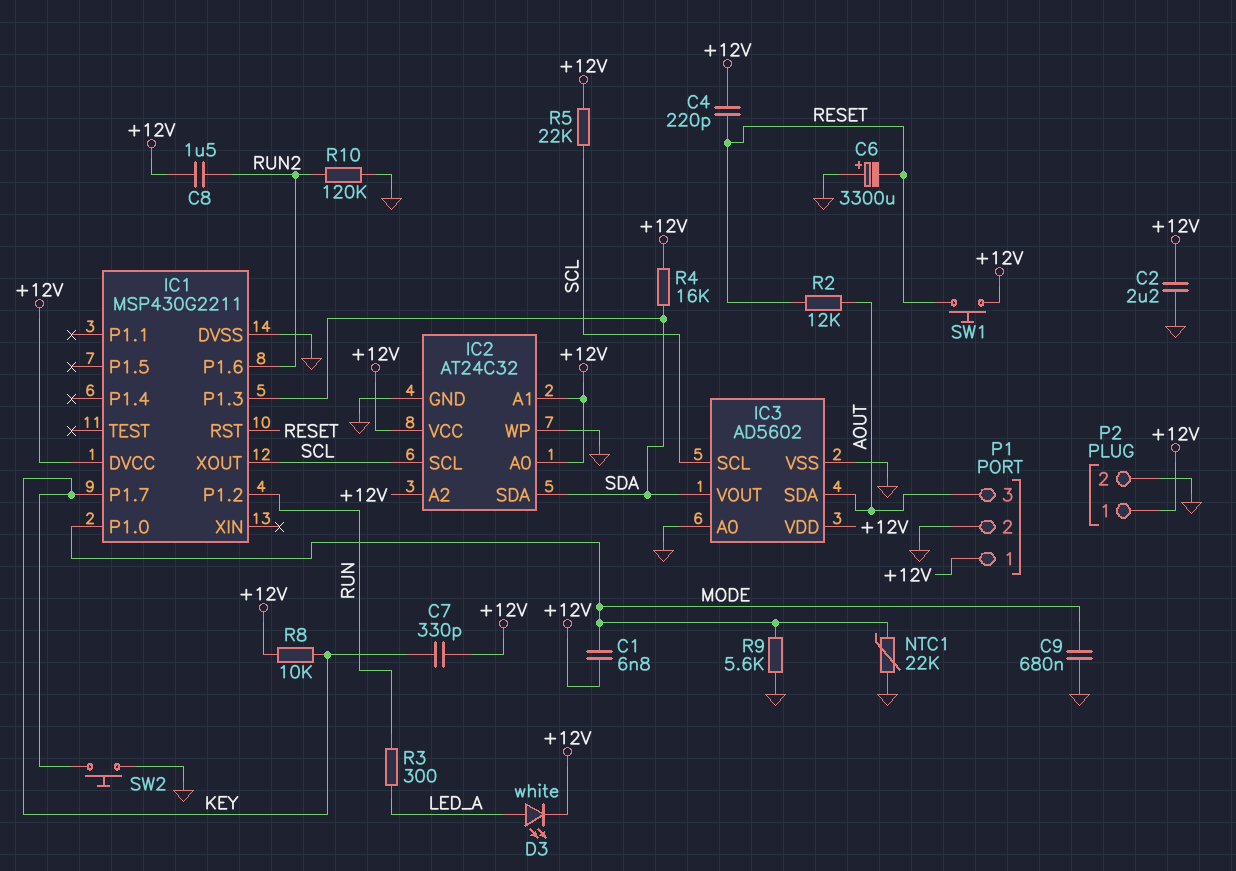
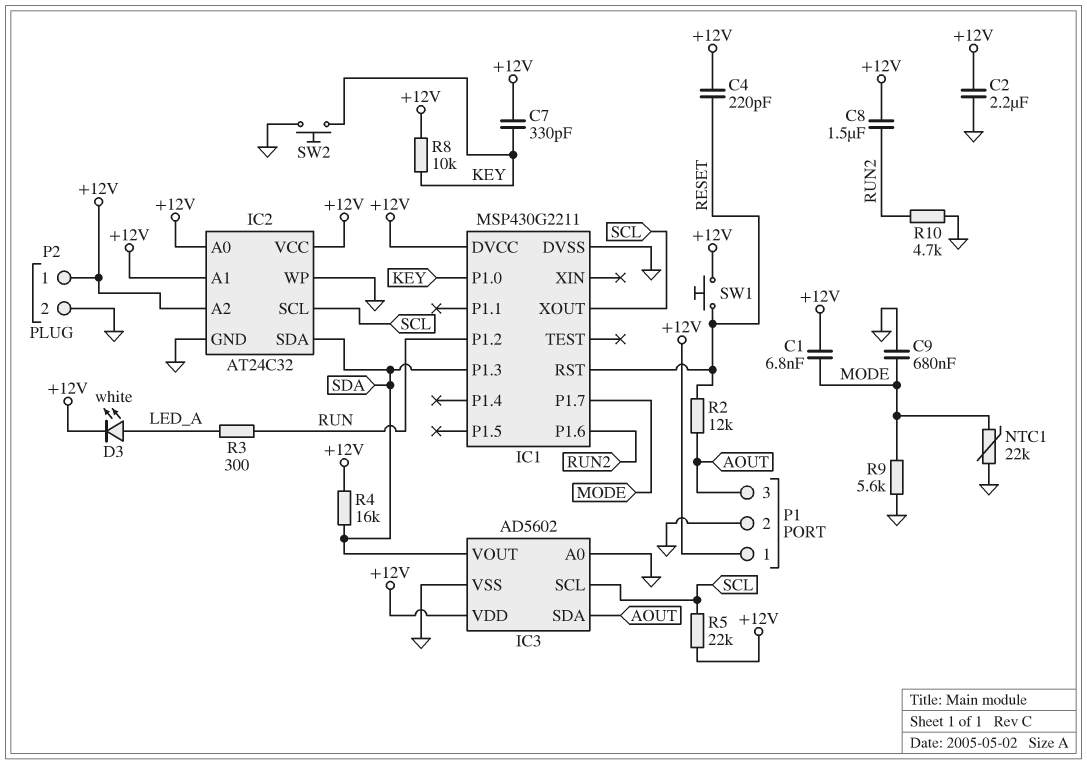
C6: 3300uF (plus GND, minus RESET) -> none
IC1 pin P1.0: MODE -> KEY
IC1 pin P1.7: KEY -> MODE
R10: 120k (GND, RUN2) -> 4.7k (GND, RUN2)

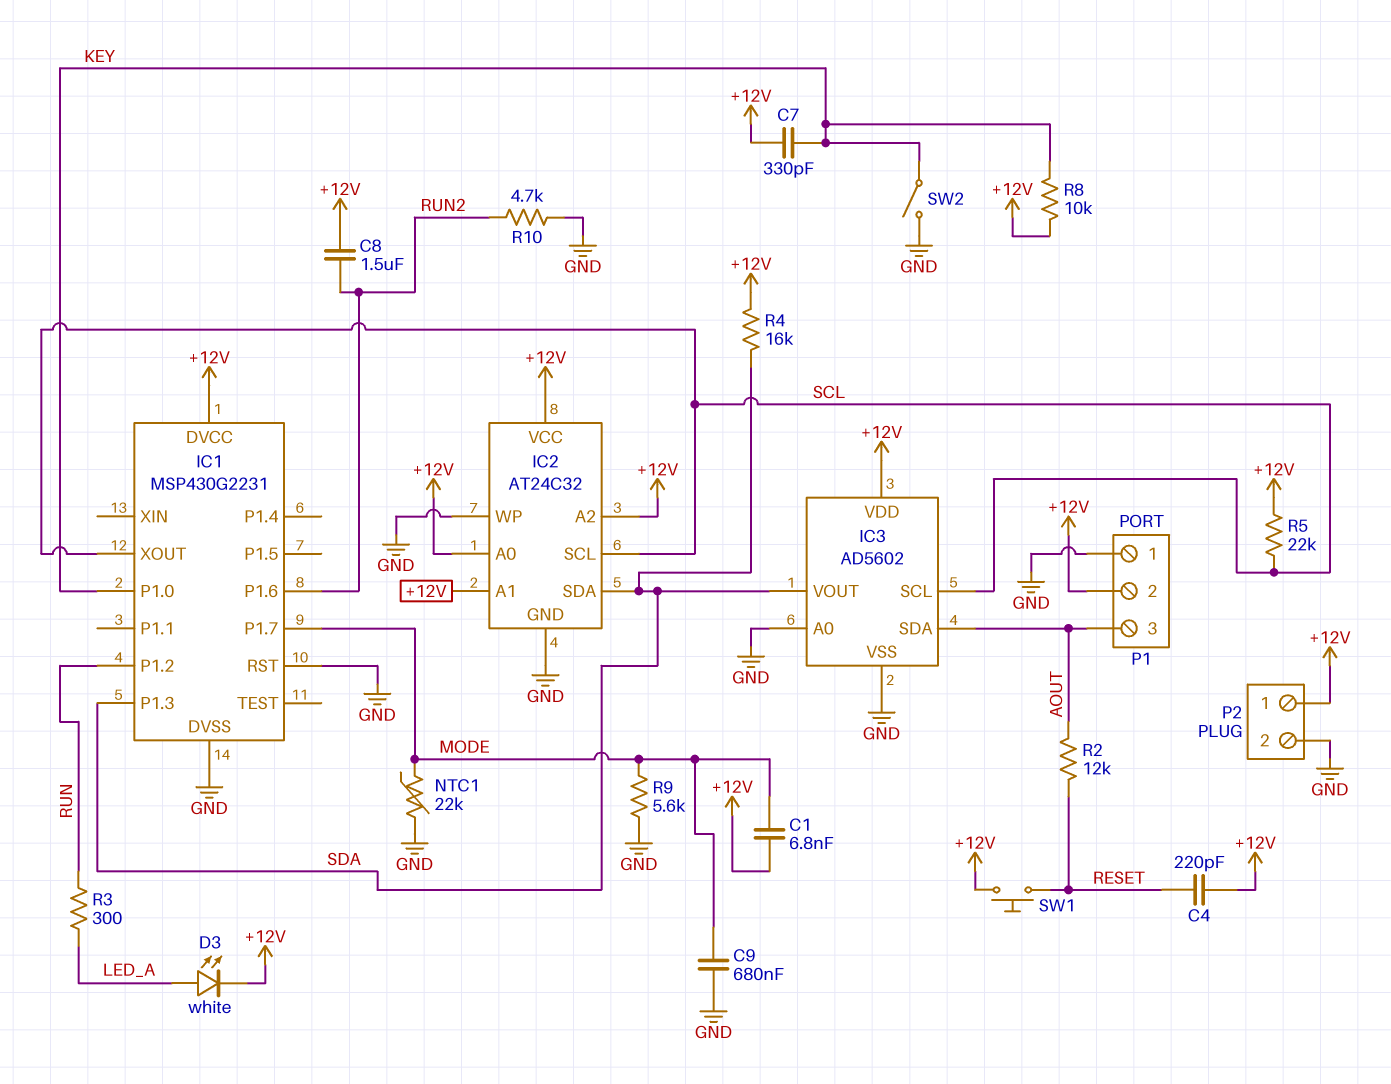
C2: 2.2uF (+12V, GND) -> none
IC1: MSP430G2211 -> MSP430G2231
IC1 pin RST: RESET -> GND
P1 pin 1: +12V -> GND
P1 pin 2: GND -> +12V
SW2: button (GND, KEY) -> switch (GND, KEY)

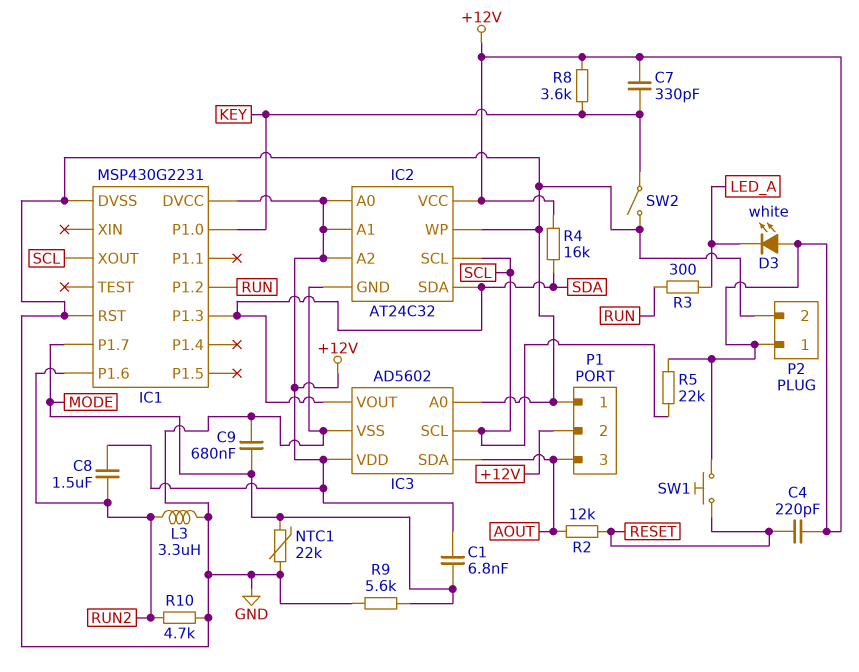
D3: LED white (A LED_A, K +12V) -> LED white (A +12V, K LED_A)
L3: none -> 3.3uH (GND, RUN2)
R8: 10k (+12V, KEY) -> 3.6k (+12V, KEY)

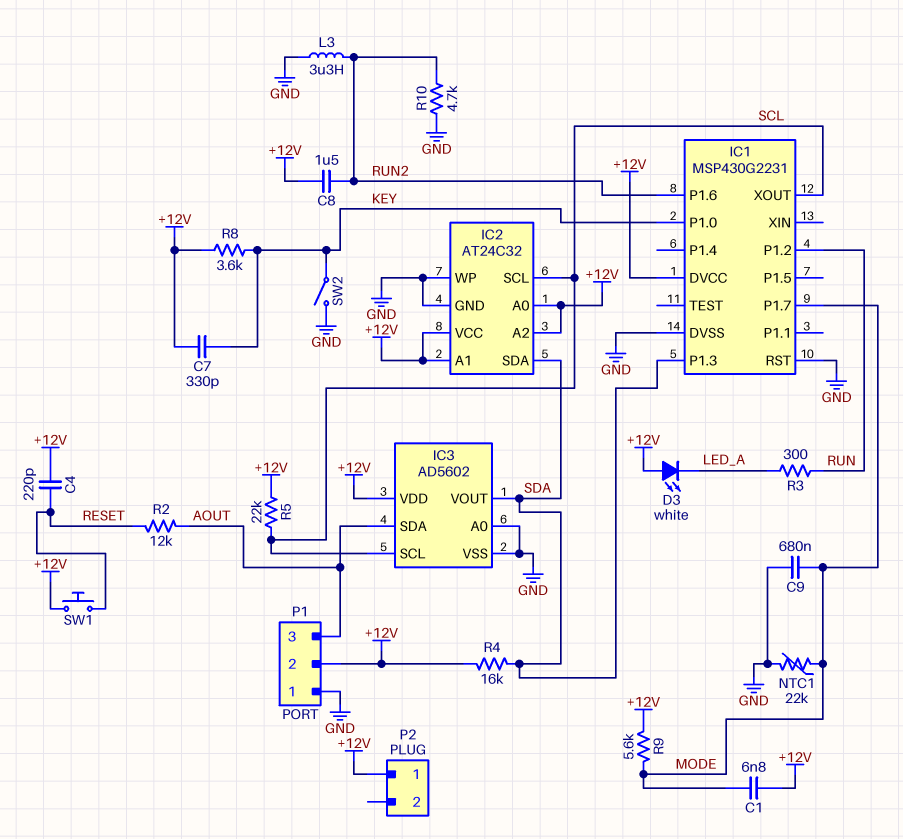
P2 pin 2: GND -> none
R9: 5.6k (GND, MODE) -> 5.6k (+12V, MODE)

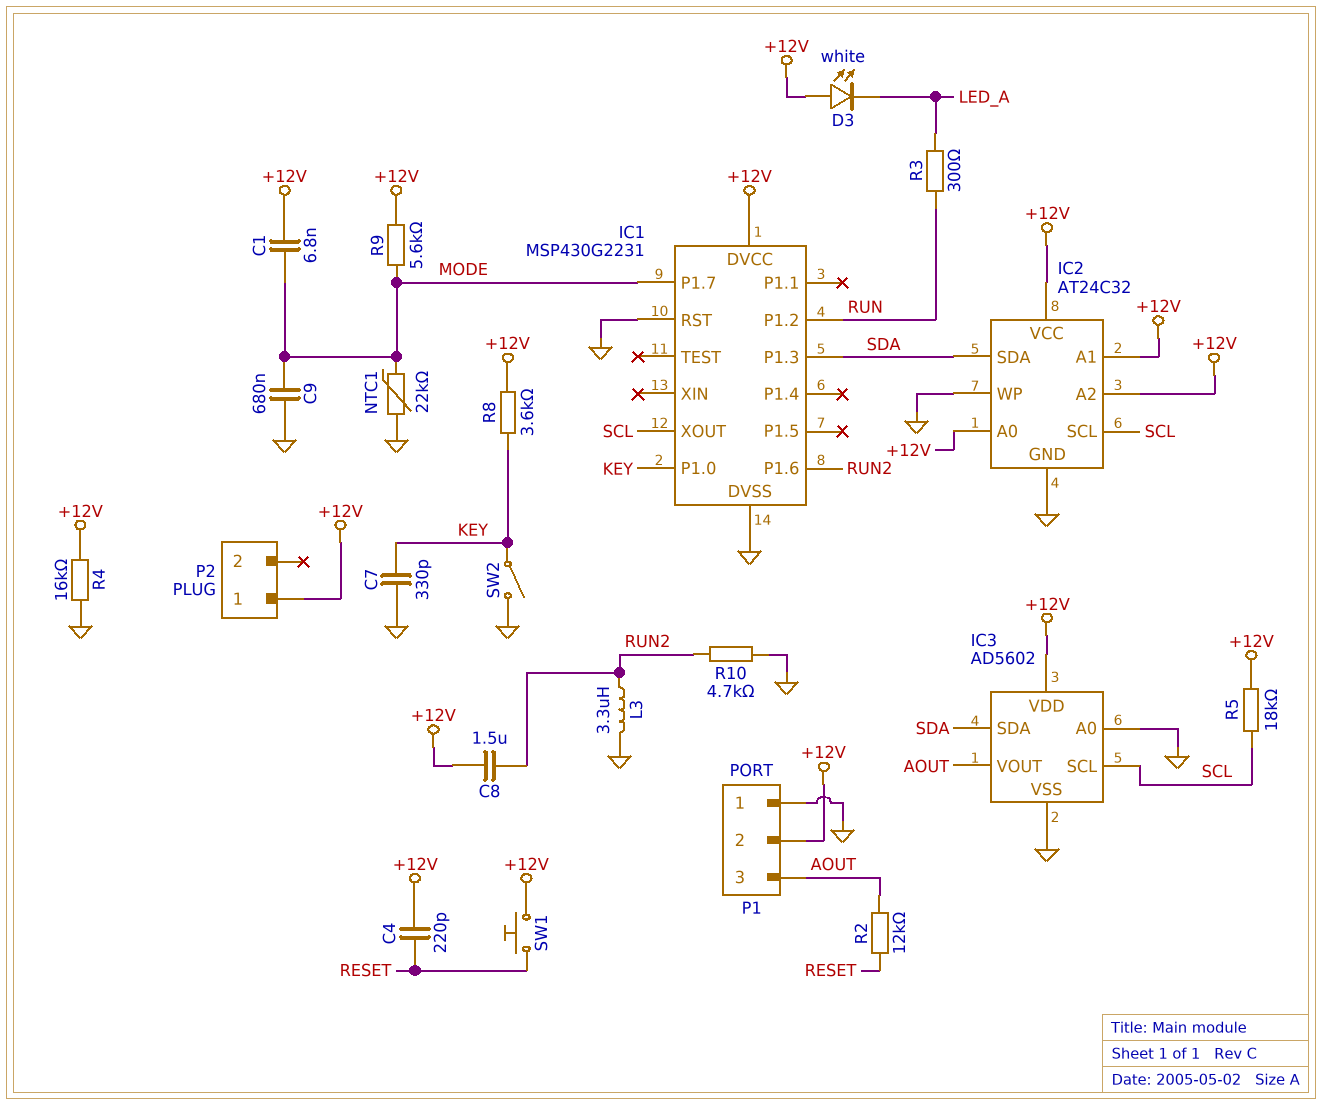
C7: 330pF (+12V, KEY) -> 330pF (GND, KEY)
IC3 pin SDA: AOUT -> SDA
IC3 pin VOUT: SDA -> AOUT
R4: 16k (+12V, SDA) -> 16k (+12V, GND)
R5: 22k (+12V, SCL) -> 18k (+12V, SCL)

